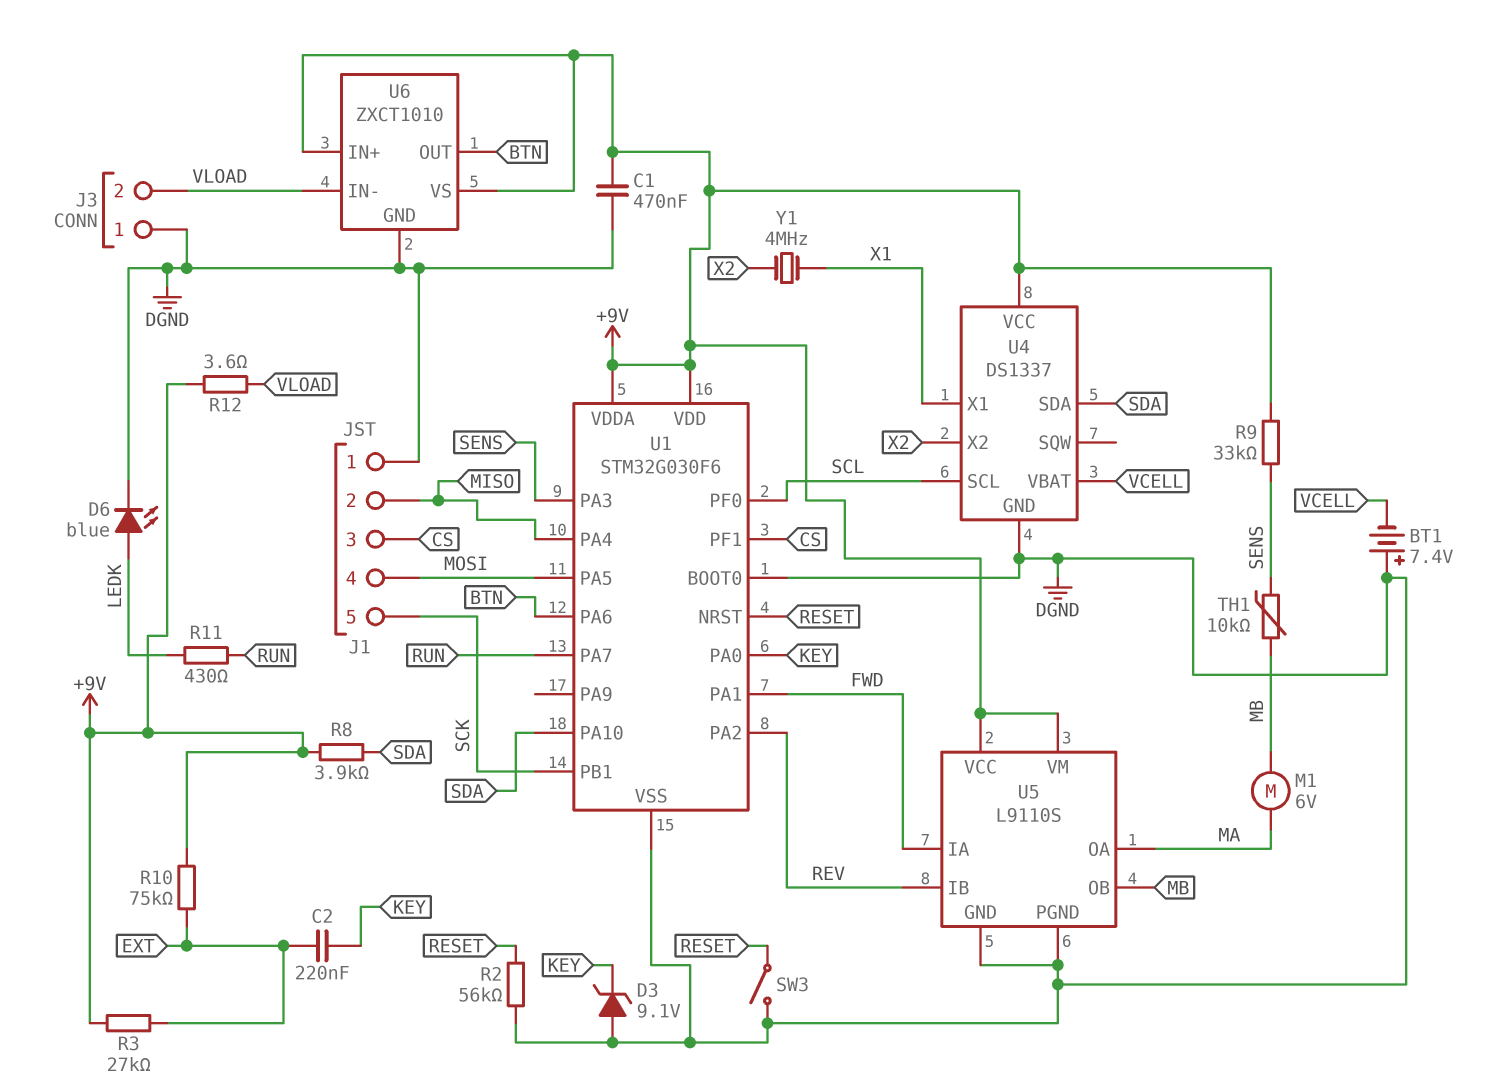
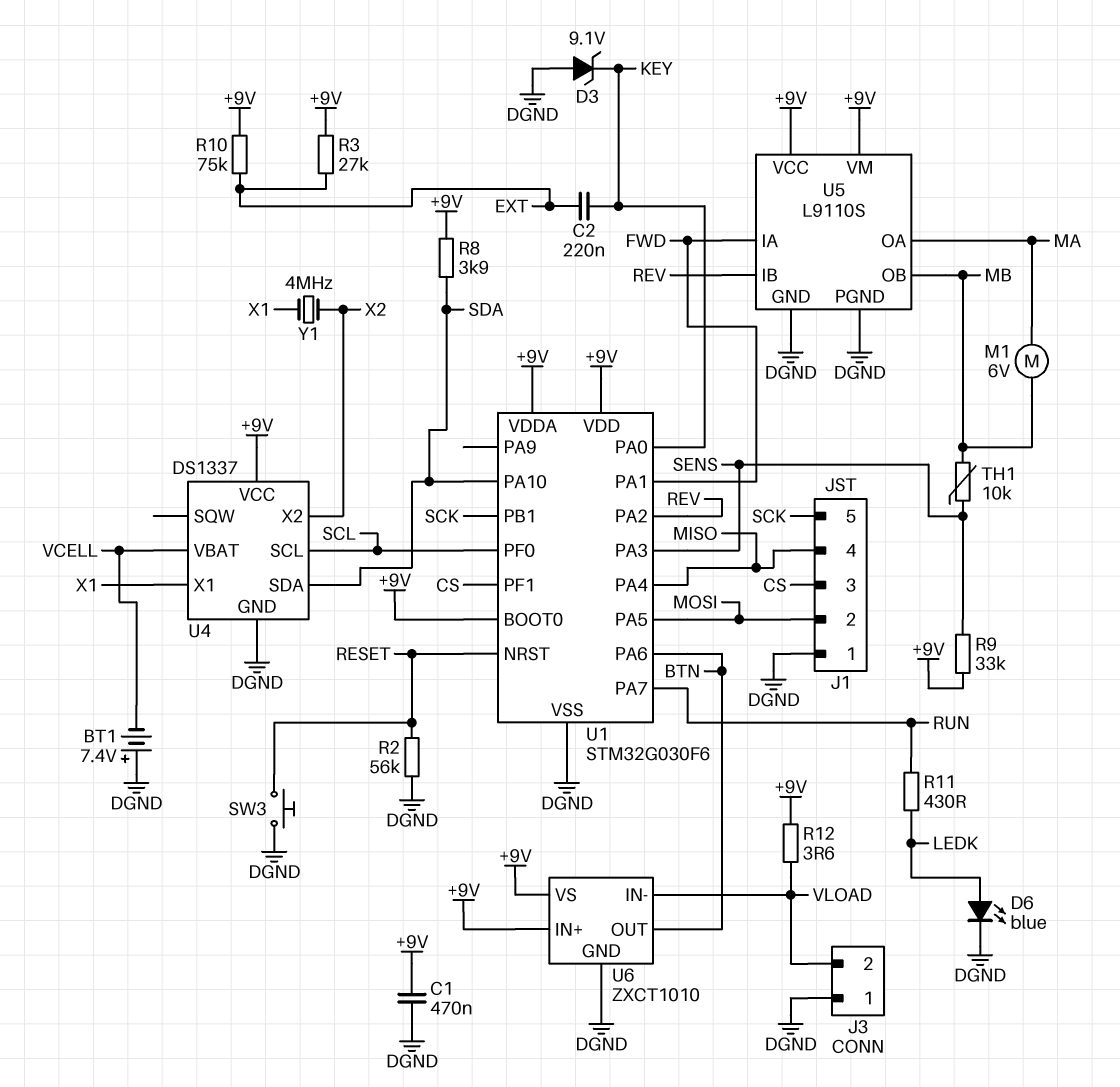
J1 pin 2: MISO -> MOSI
J1 pin 4: MOSI -> MISO
SW3: switch (DGND, RESET) -> button (DGND, RESET)
U1 pin BOOT0: DGND -> +9V

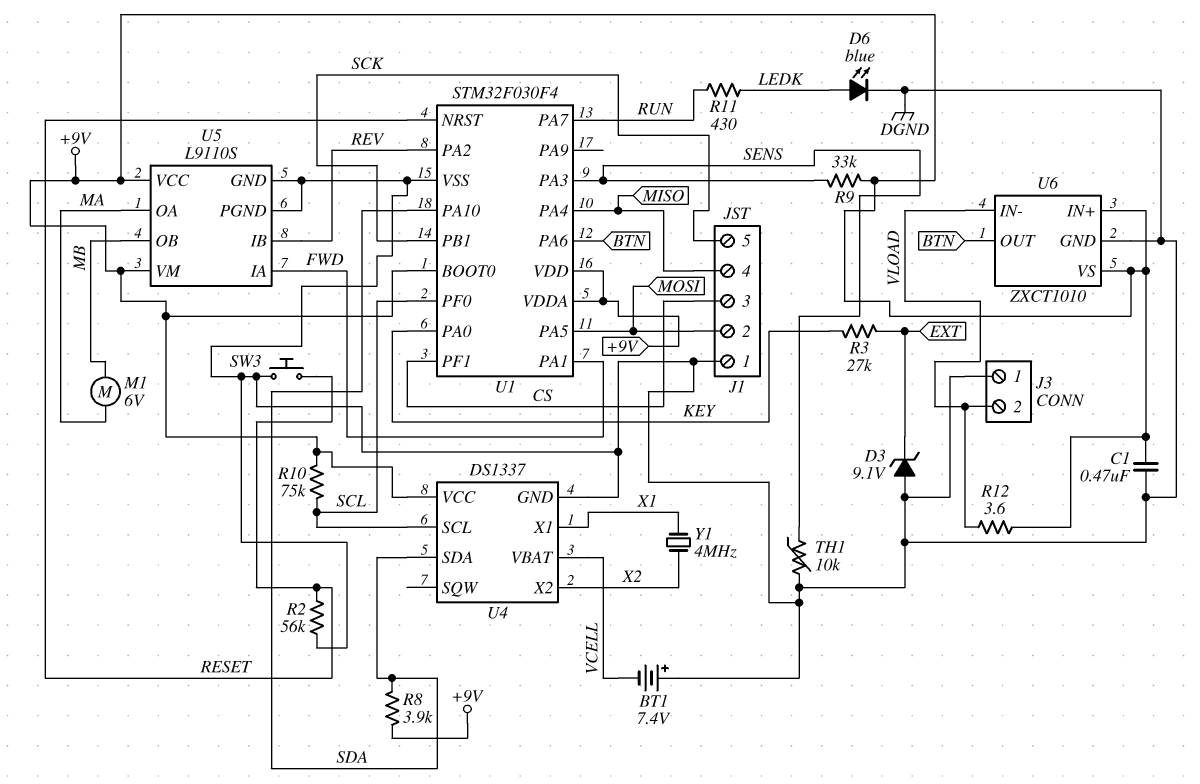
C2: 220nF (EXT, KEY) -> none
D3: zener 9.1V (A DGND, K KEY) -> zener 9.1V (A DGND, K EXT)
R3: 27k (+9V, EXT) -> 27k (EXT, KEY)
R10: 75k (+9V, EXT) -> 75k (+9V, SCL)
TH1: 10k (MB, SENS) -> 10k (DGND, SENS)
U1: STM32G030F6 -> STM32F030F4

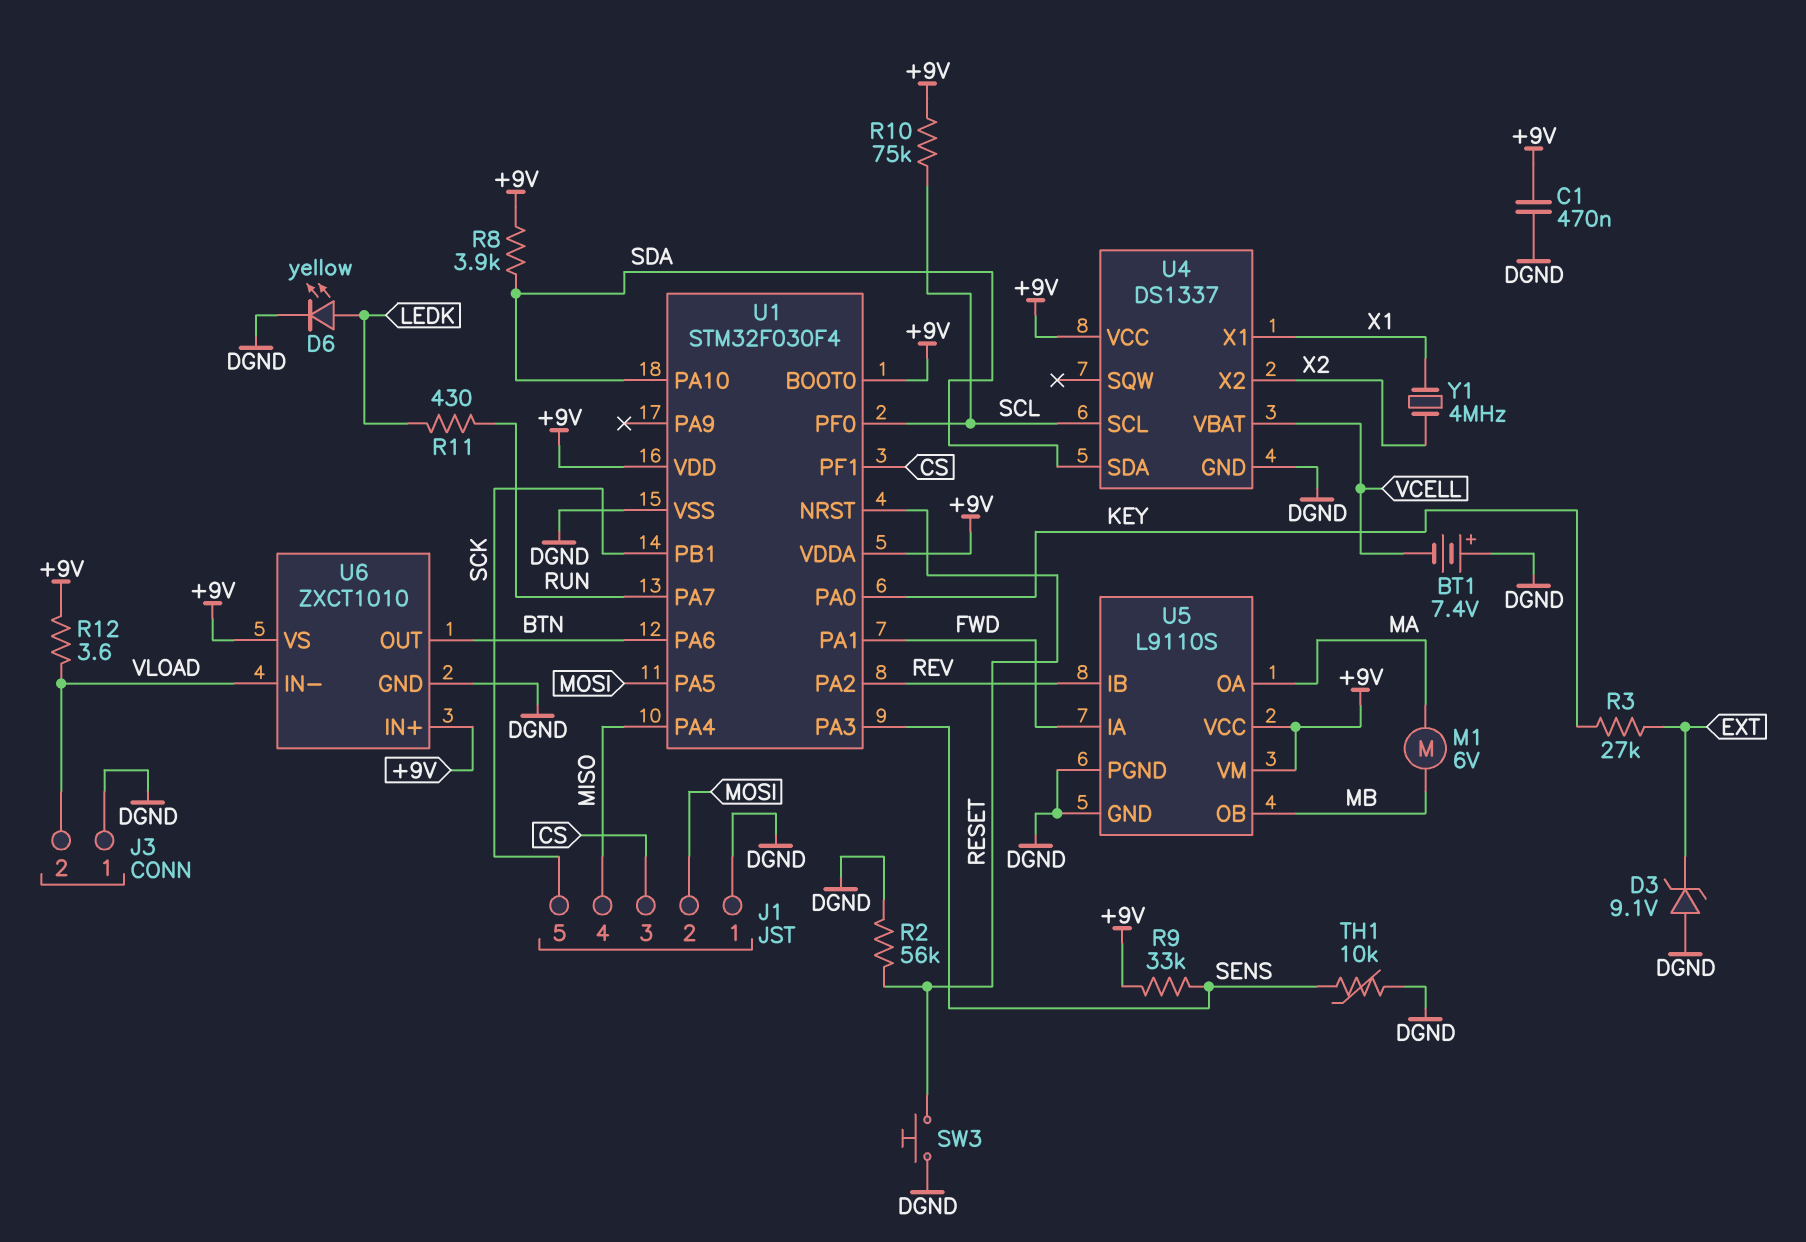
D6: LED blue (A LEDK, K DGND) -> LED yellow (A LEDK, K DGND)

